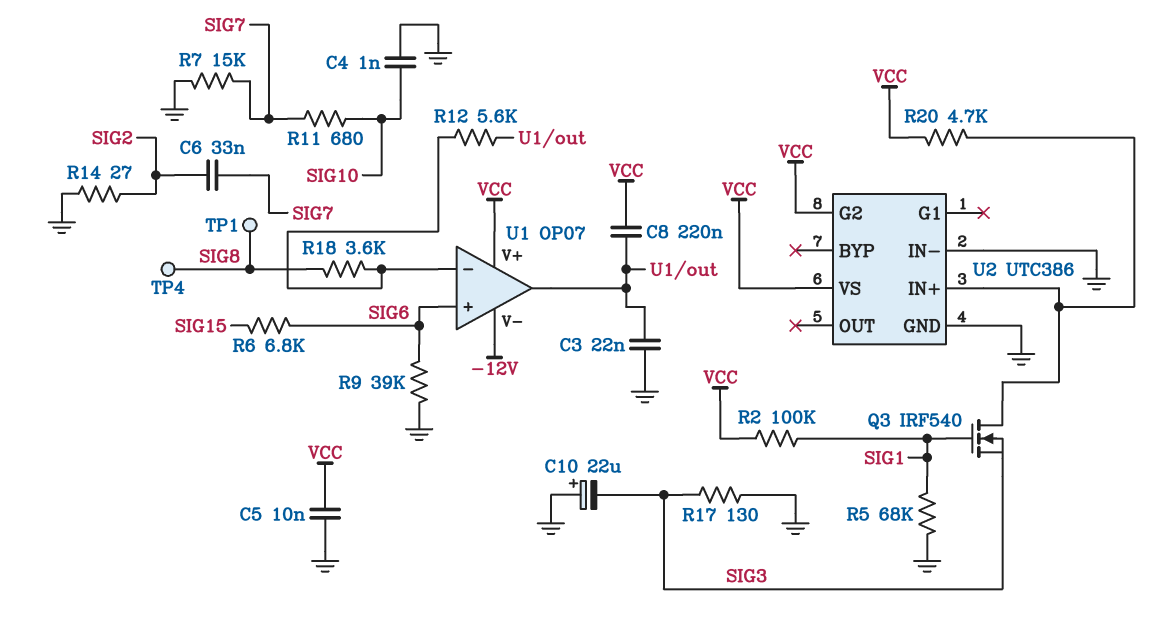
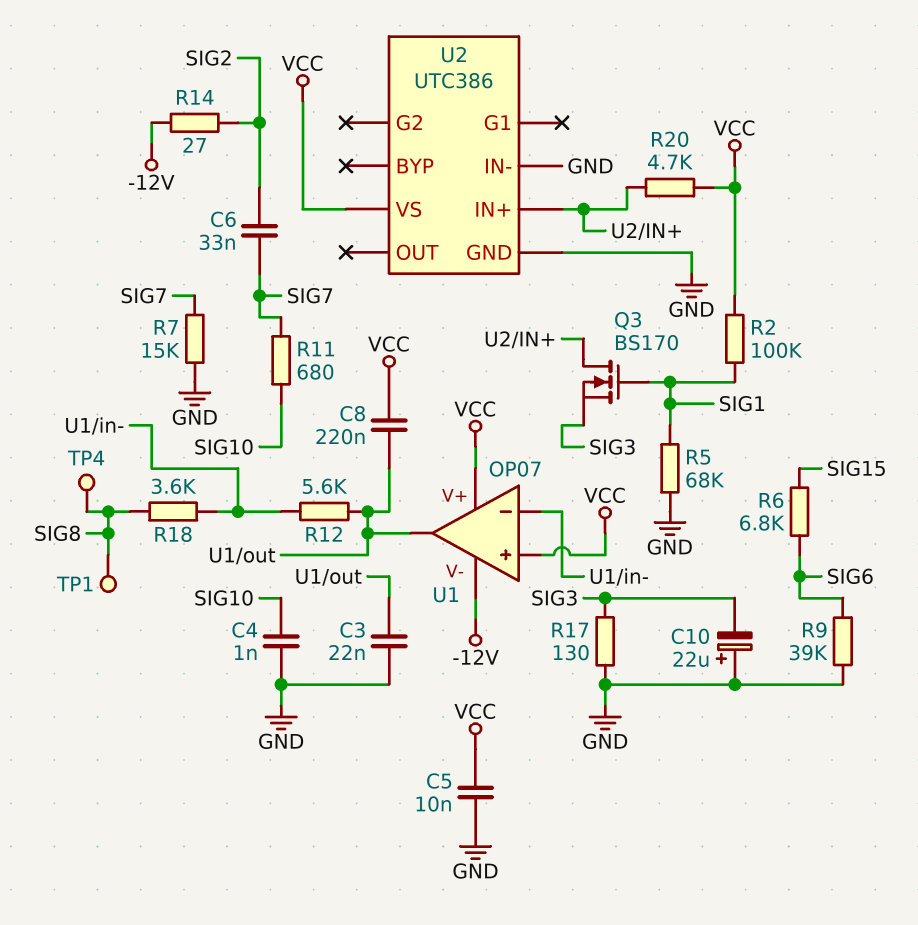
Q3: NMOS IRF540 (G SIG1, D U2/IN+, S SIG3) -> NMOS BS170 (G SIG1, D U2/IN+, S SIG3)
R14: 27 (GND, SIG2) -> 27 (-12V, SIG2)
U1 pin in+: SIG6 -> VCC
U2 pin G2: VCC -> none

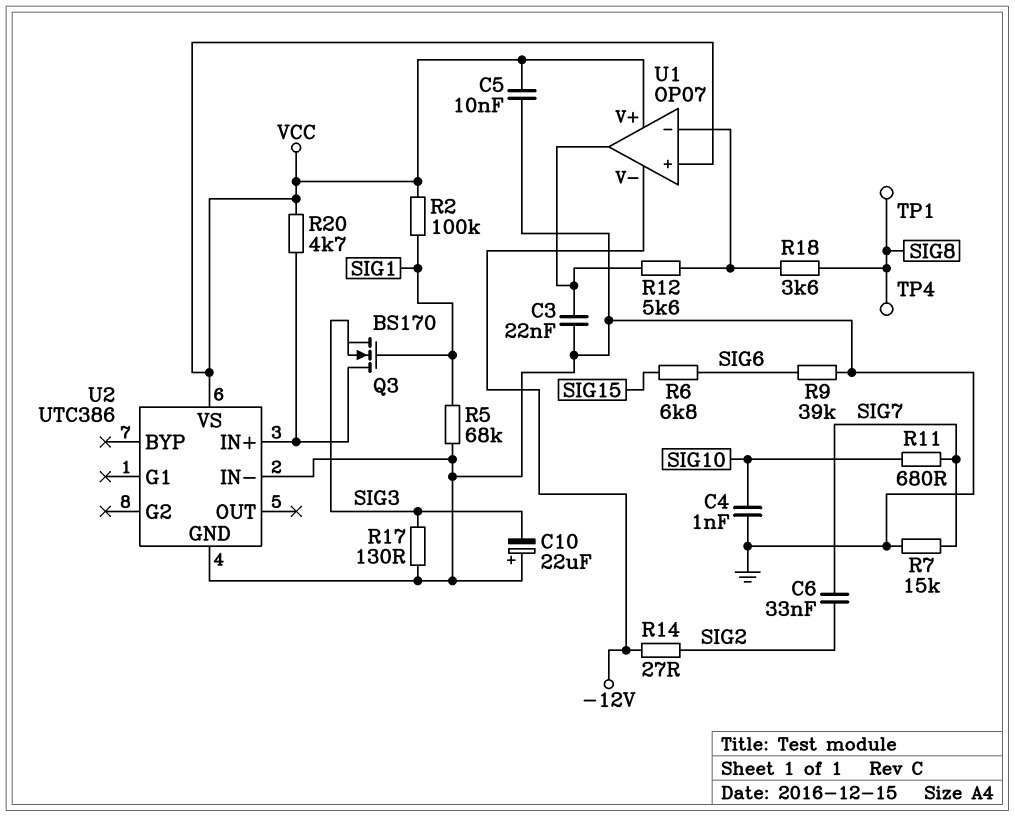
C8: 220nF (U1/out, VCC) -> none

